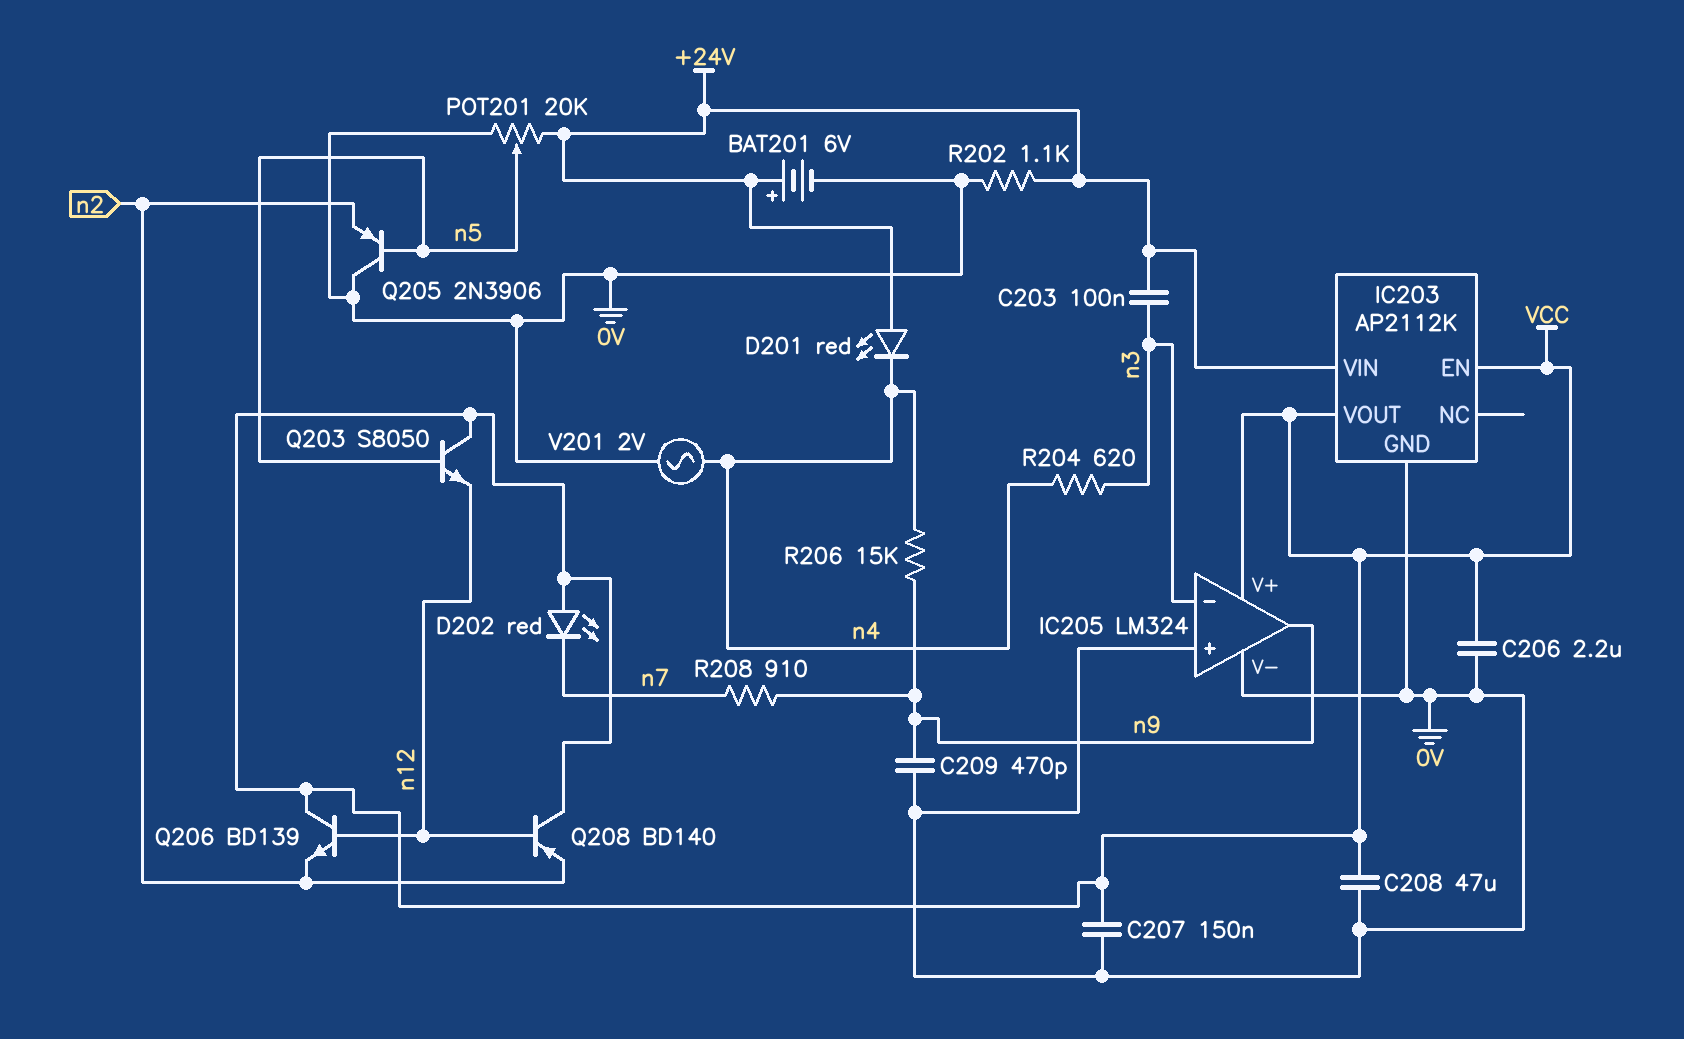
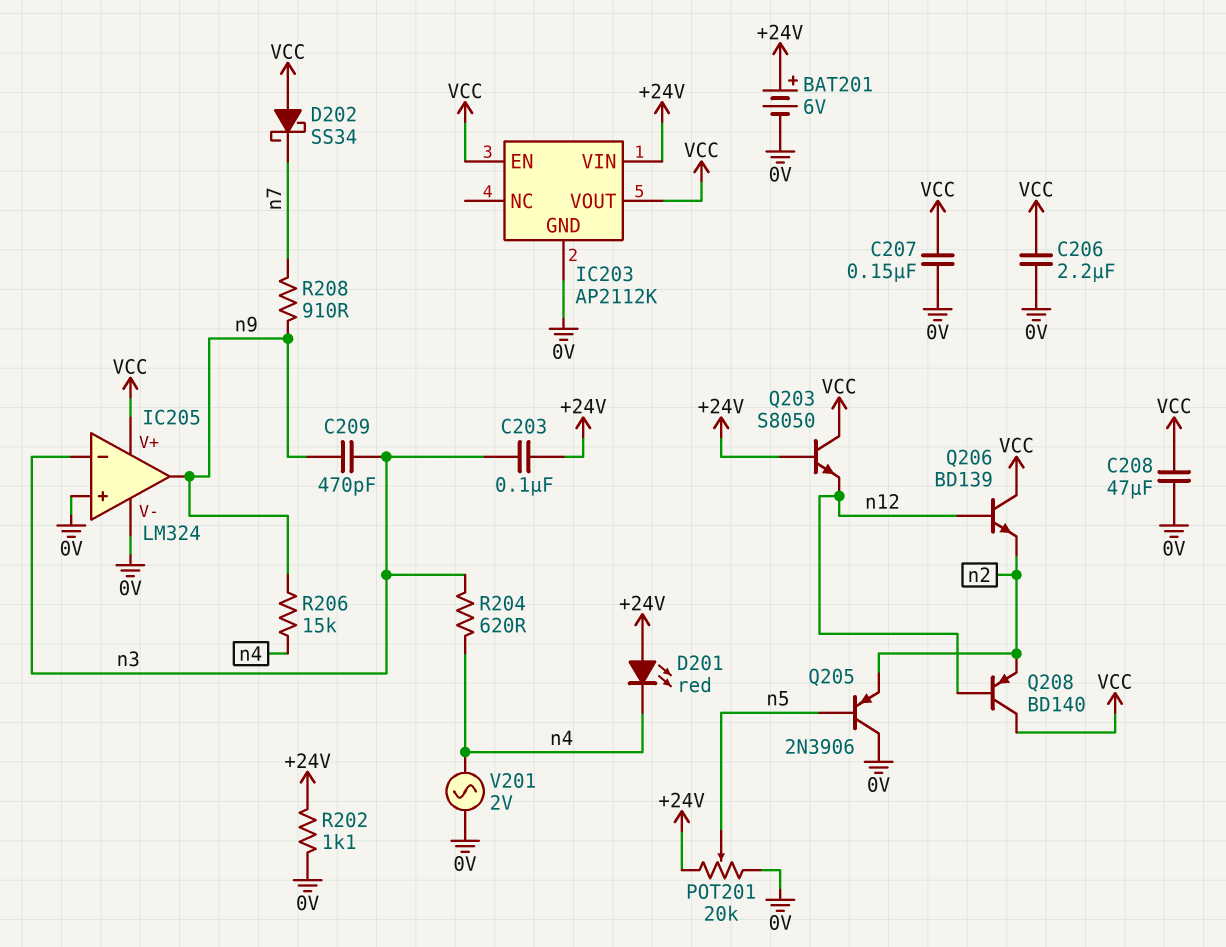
C209: 470pF (0V, n9) -> 470pF (n3, n9)
D202: LED red (A VCC, K n7) -> schottky SS34 (A VCC, K n7)
Q203: NPN S8050 (B n5, C VCC, E n12) -> NPN S8050 (B +24V, C VCC, E n12)

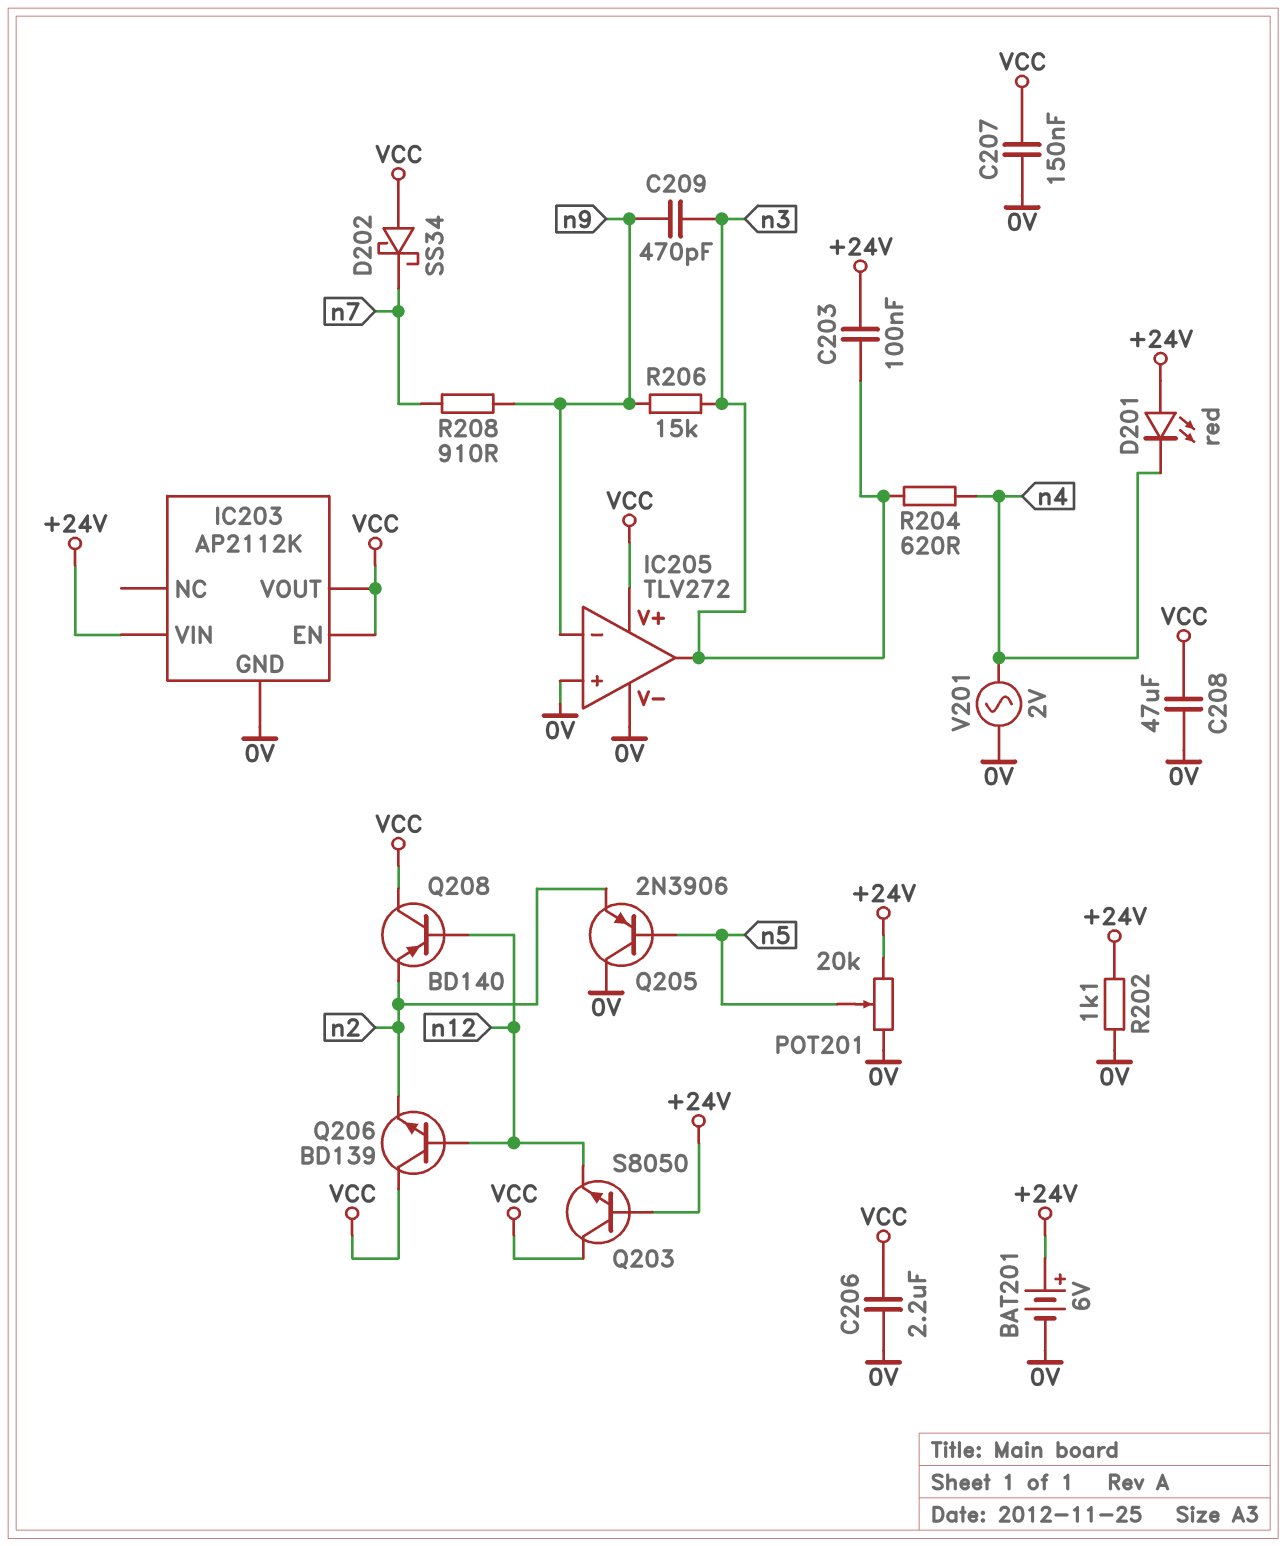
IC205: LM324 -> TLV272
IC205 pin in-: n3 -> n9
IC205 pin out: n9 -> n3
R206: 15k (n4, n9) -> 15k (n3, n9)

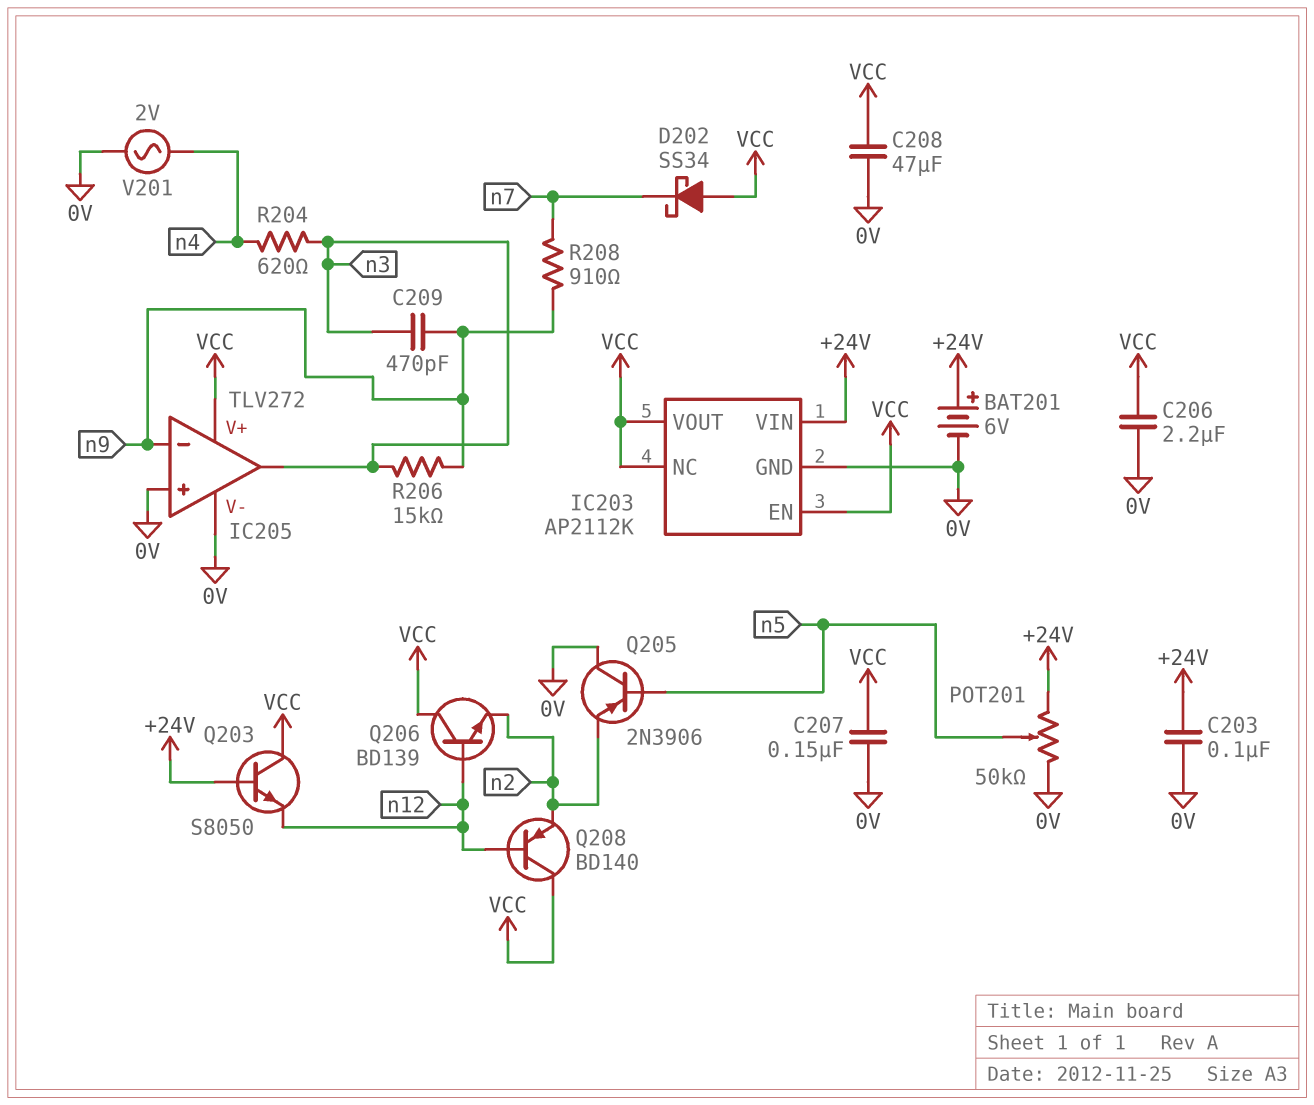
C203: 100nF (+24V, n3) -> 100nF (+24V, 0V)
D201: LED red (A +24V, K n4) -> none
IC203 pin NC: none -> VCC
POT201: 20k (+24V, 0V, wiper n5) -> 50k (+24V, 0V, wiper n5)
R202: 1.1k (+24V, 0V) -> none

